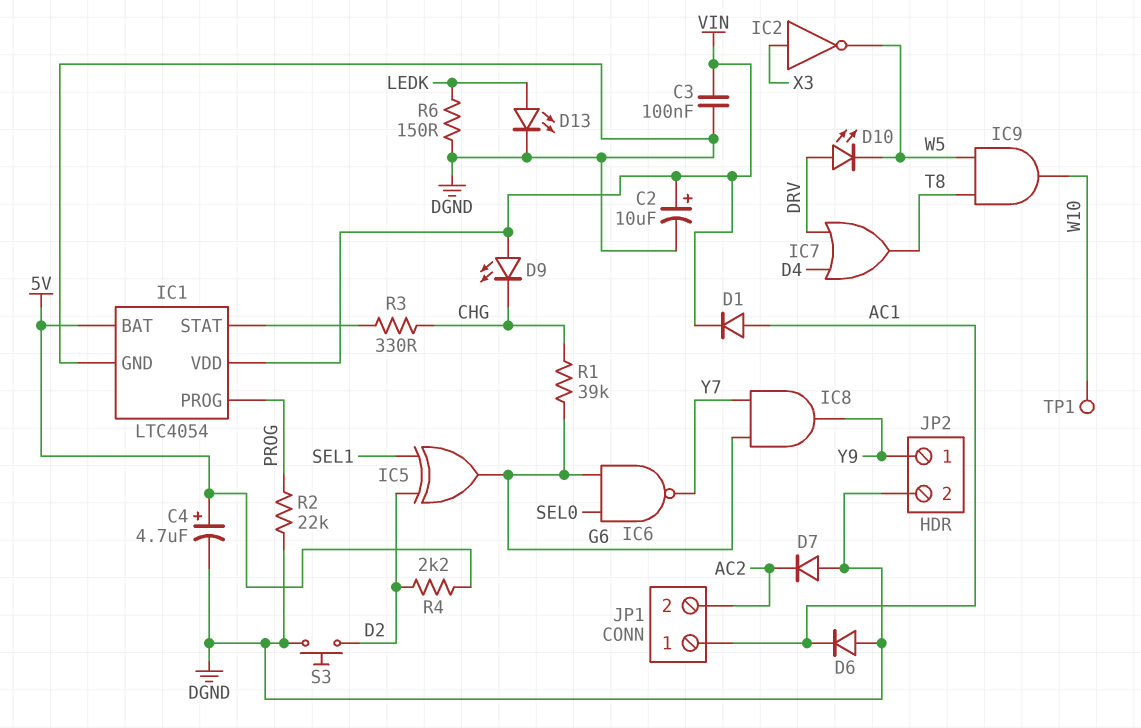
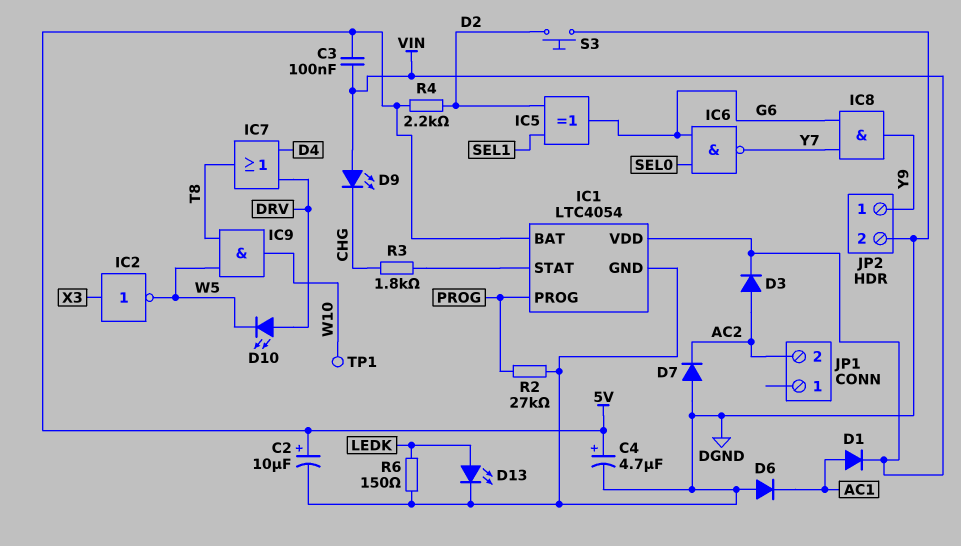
C2: 10uF (plus VIN, minus DGND) -> 10uF (plus 5V, minus DGND)
C3: 100nF (DGND, VIN) -> 100nF (5V, VIN)
D3: none -> diode (A AC2, K VIN)
JP1 pin 1: AC1 -> none
R1: 39k (CHG, G6) -> none
R2: 22k (DGND, PROG) -> 27k (DGND, PROG)
R3: 330 (CHG, IC1/STAT) -> 1.8k (CHG, IC1/STAT)

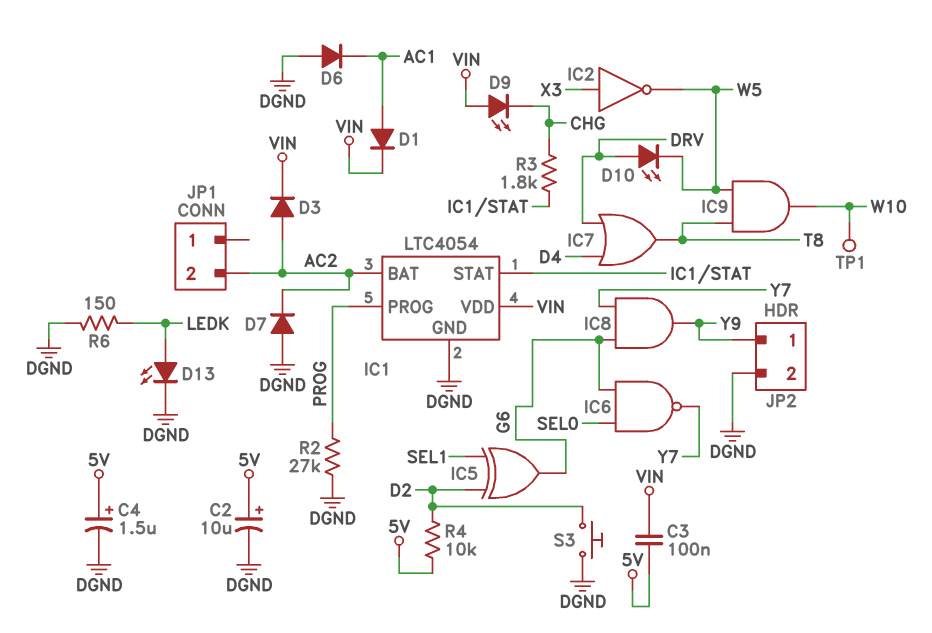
C4: 4.7uF (plus 5V, minus DGND) -> 1.5uF (plus 5V, minus DGND)
IC1 pin BAT: 5V -> AC2
R4: 2.2k (5V, D2) -> 10k (5V, D2)

